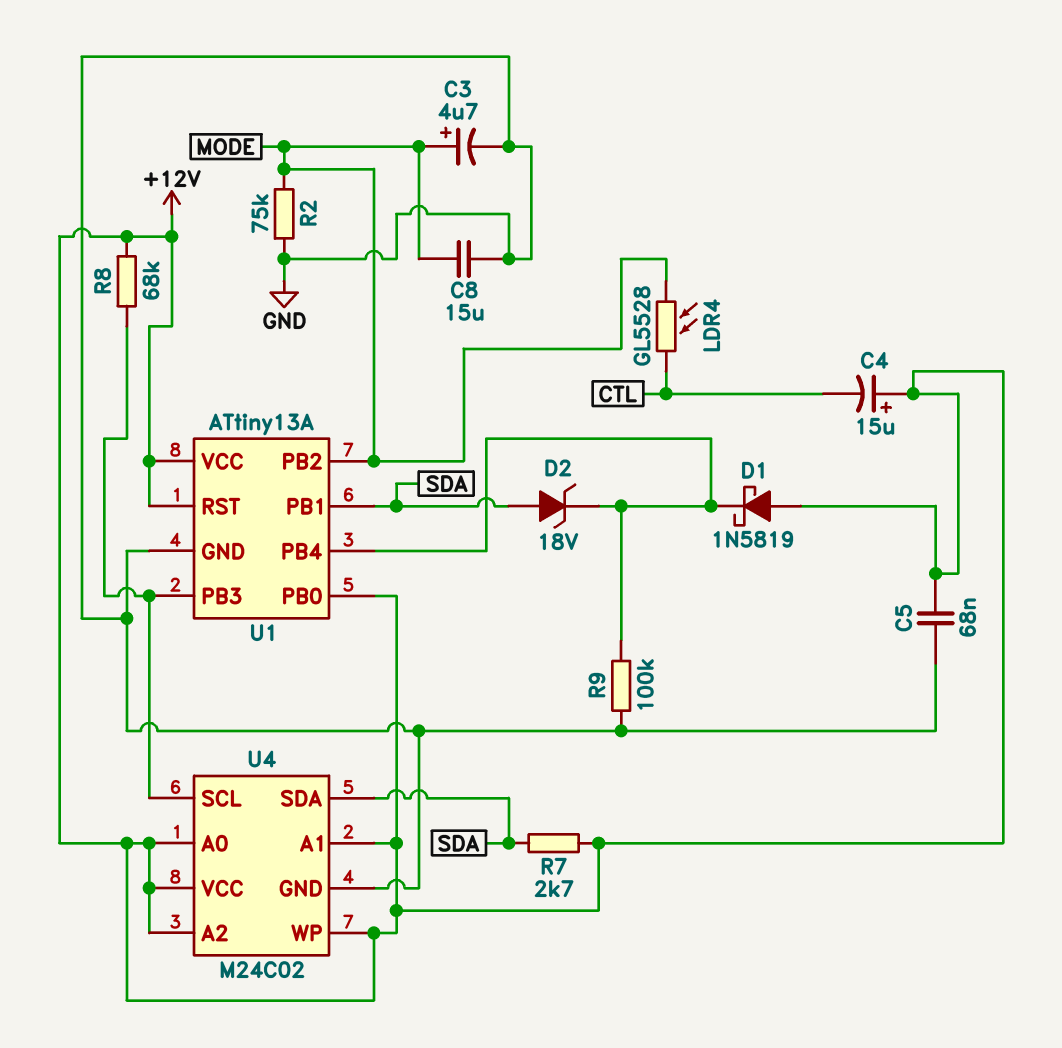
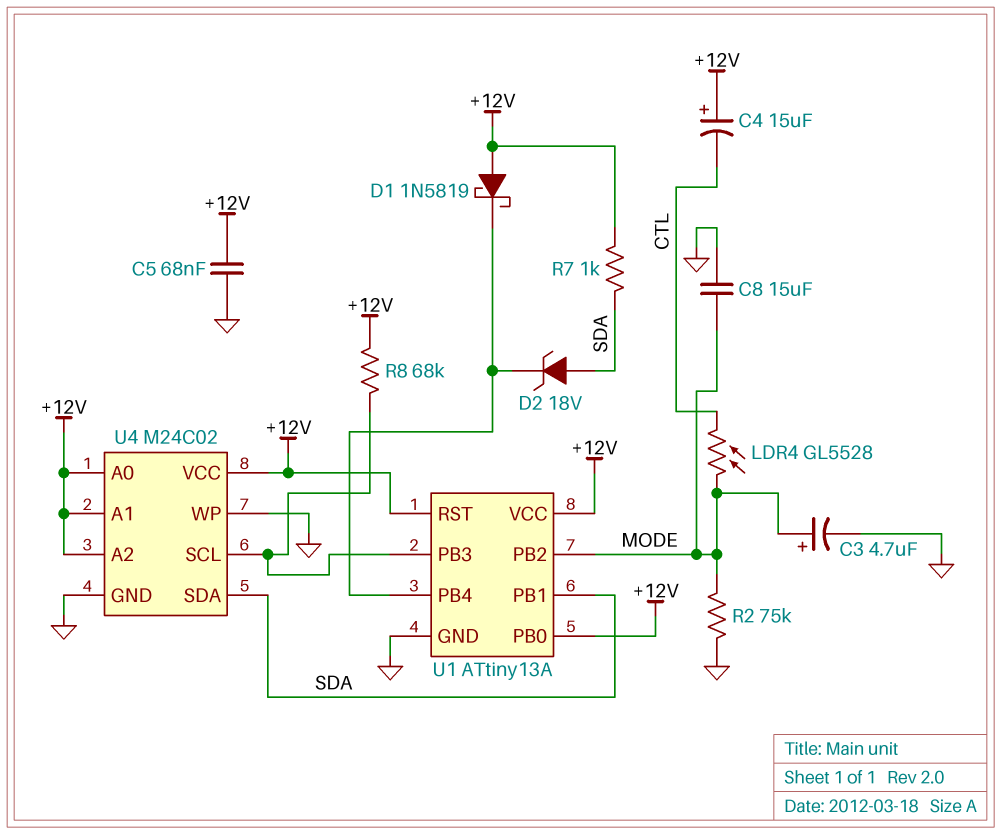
R7: 2.7k (+12V, SDA) -> 1k (+12V, SDA)
R9: 100k (GND, U1/PB4) -> none
U4 pin WP: +12V -> GND

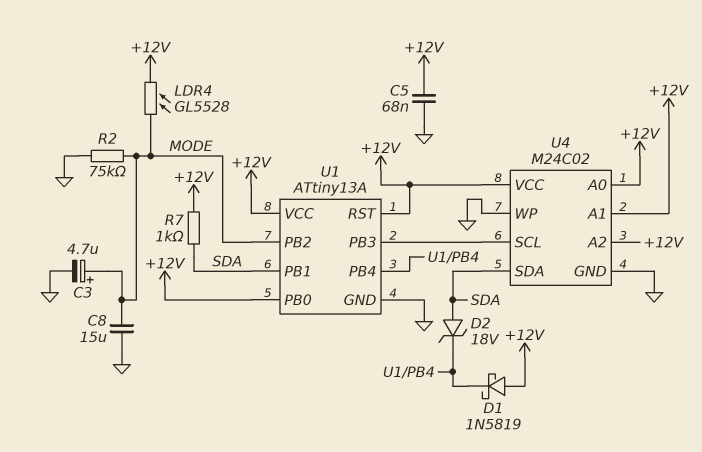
C4: 15uF (plus +12V, minus CTL) -> none
LDR4: GL5528 (CTL, MODE) -> GL5528 (+12V, MODE)
R8: 68k (+12V, U1/PB3) -> none

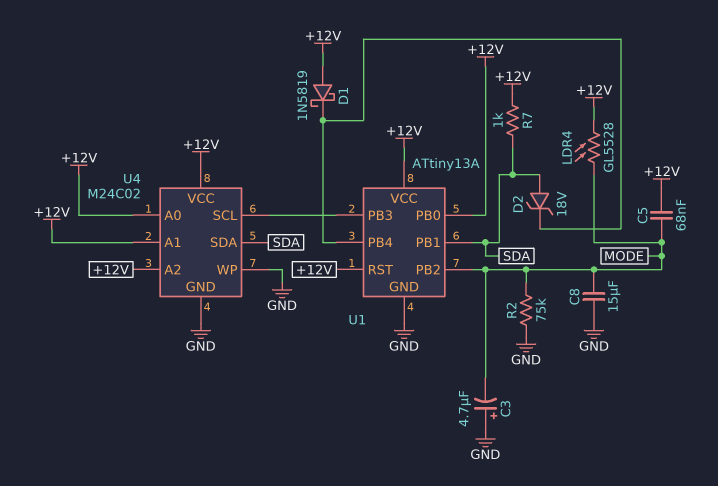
C3: 4.7uF (plus MODE, minus GND) -> 4.7uF (plus GND, minus MODE)
C5: 68nF (+12V, GND) -> 68nF (+12V, MODE)

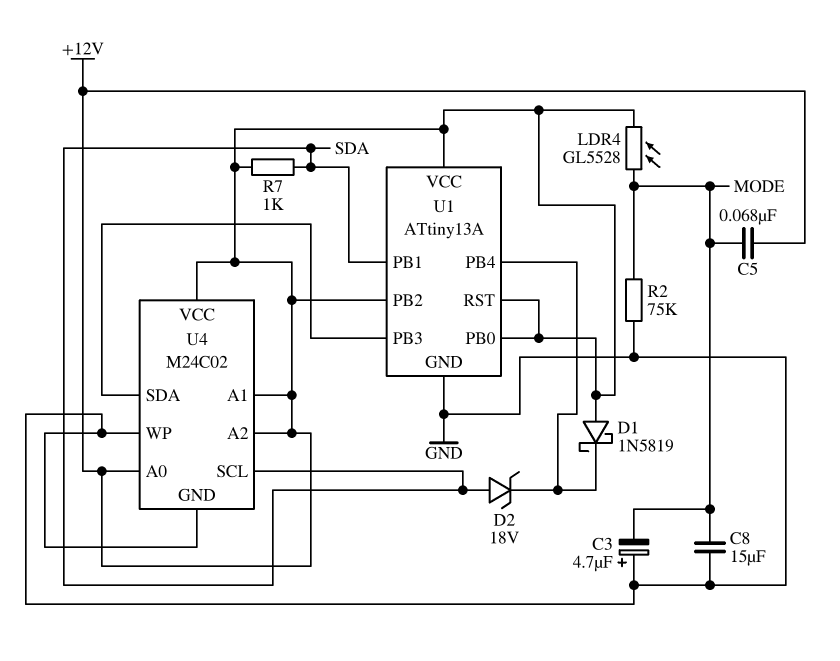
U1 pin PB2: MODE -> +12V
U4 pin SCL: U1/PB3 -> SDA
U4 pin SDA: SDA -> U1/PB3

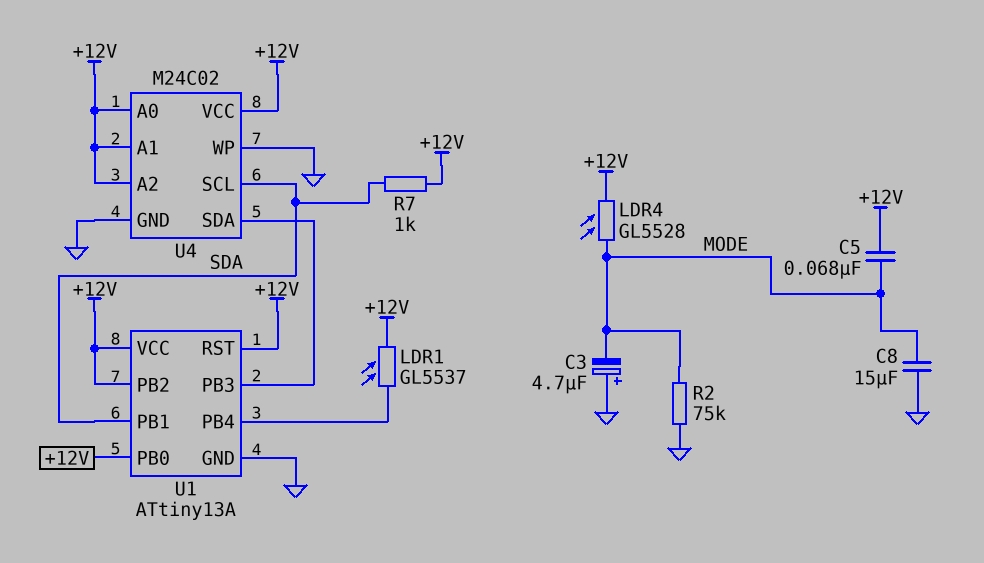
D1: schottky 1N5819 (A +12V, K U1/PB4) -> none
D2: zener 18V (A SDA, K U1/PB4) -> none
LDR1: none -> GL5537 (+12V, U1/PB4)

